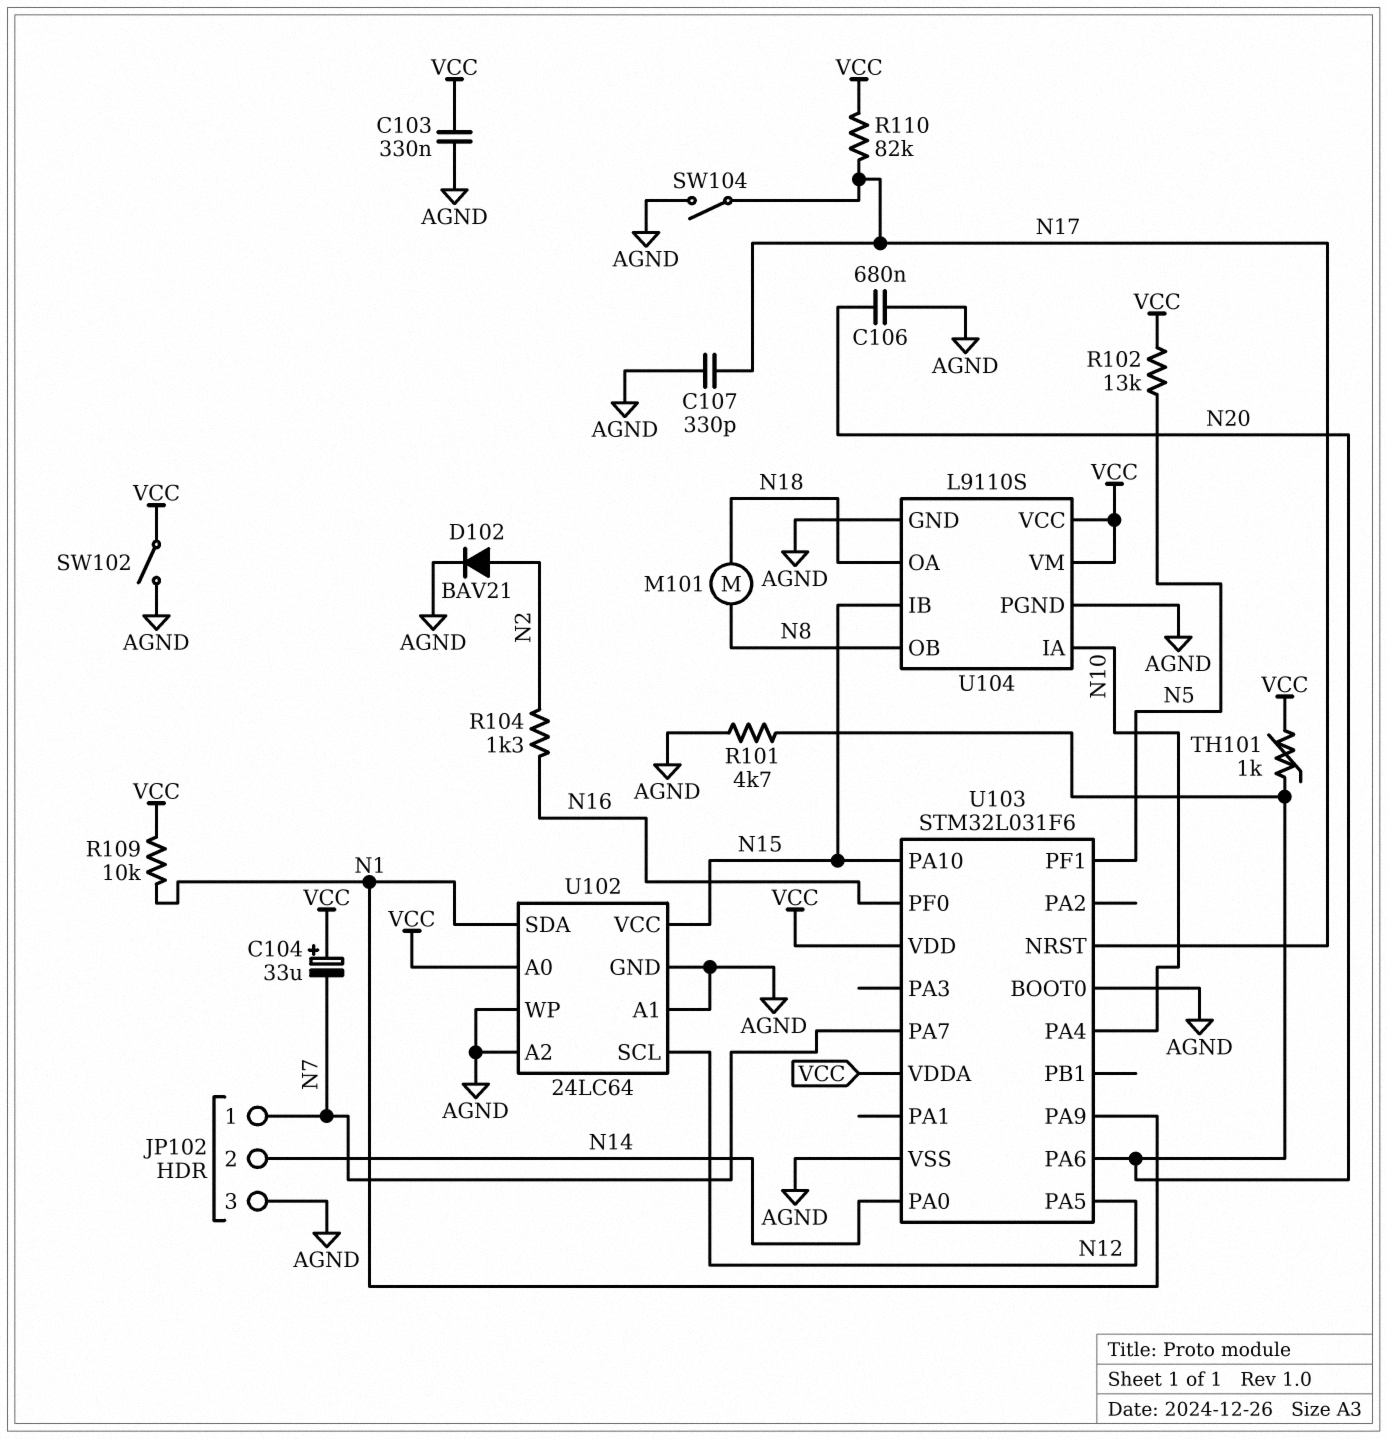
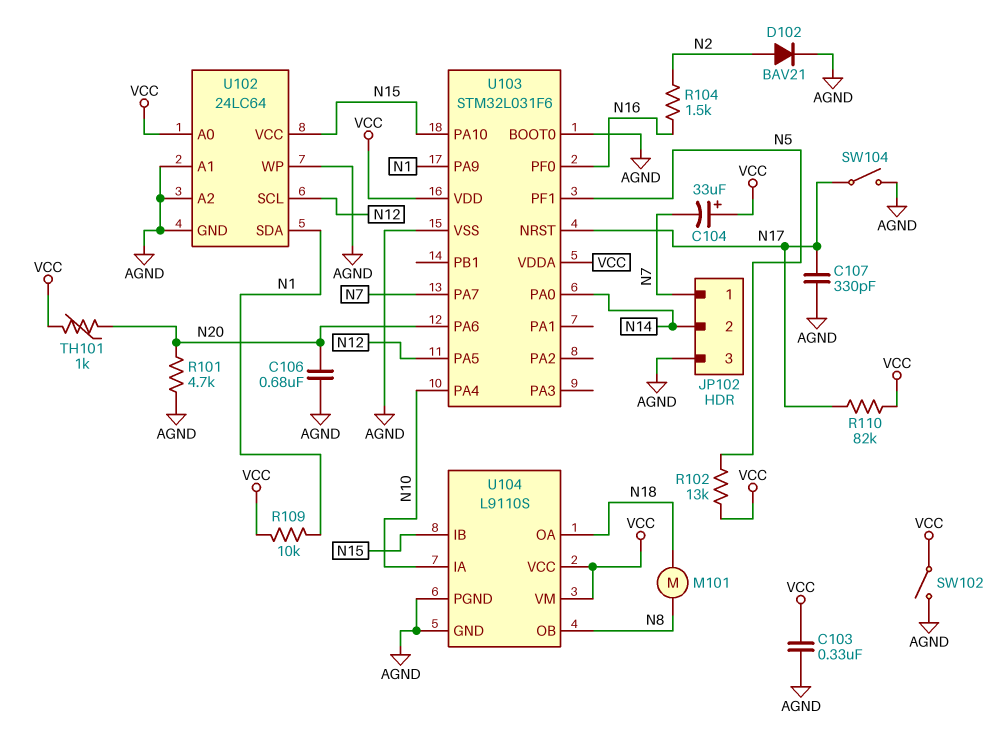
R104: 1.3k (N2, N16) -> 1.5k (N2, N16)

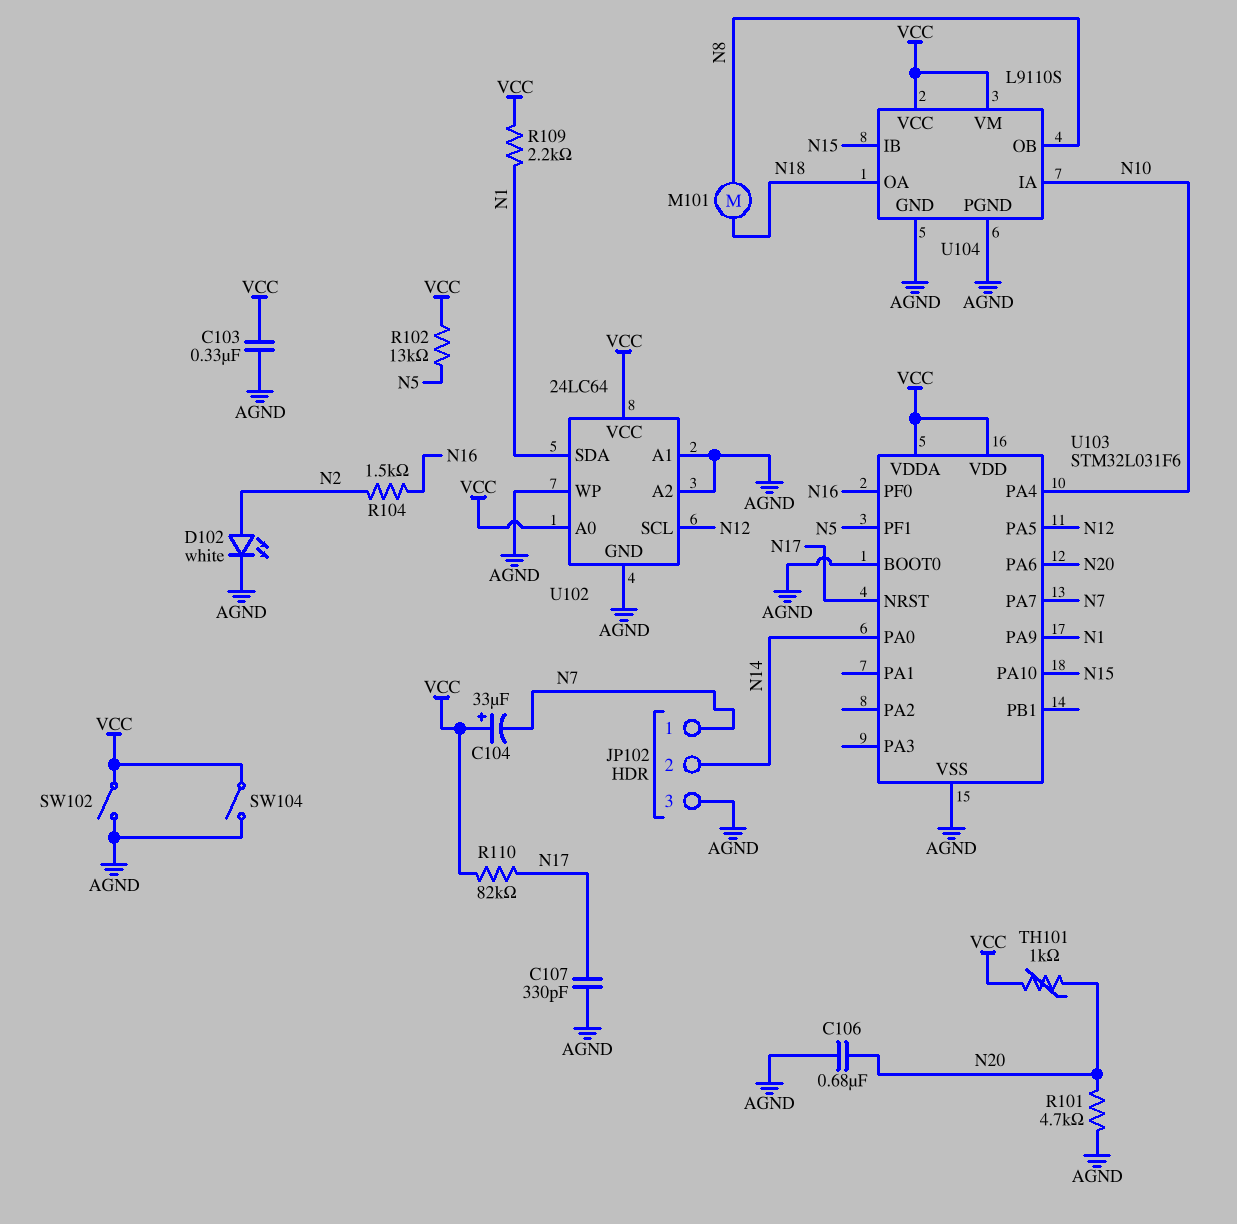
D102: diode BAV21 (A N2, K AGND) -> LED white (A N2, K AGND)
R109: 10k (N1, VCC) -> 2.2k (N1, VCC)
SW104: switch (AGND, N17) -> switch (AGND, VCC)
U102 pin VCC: N15 -> VCC

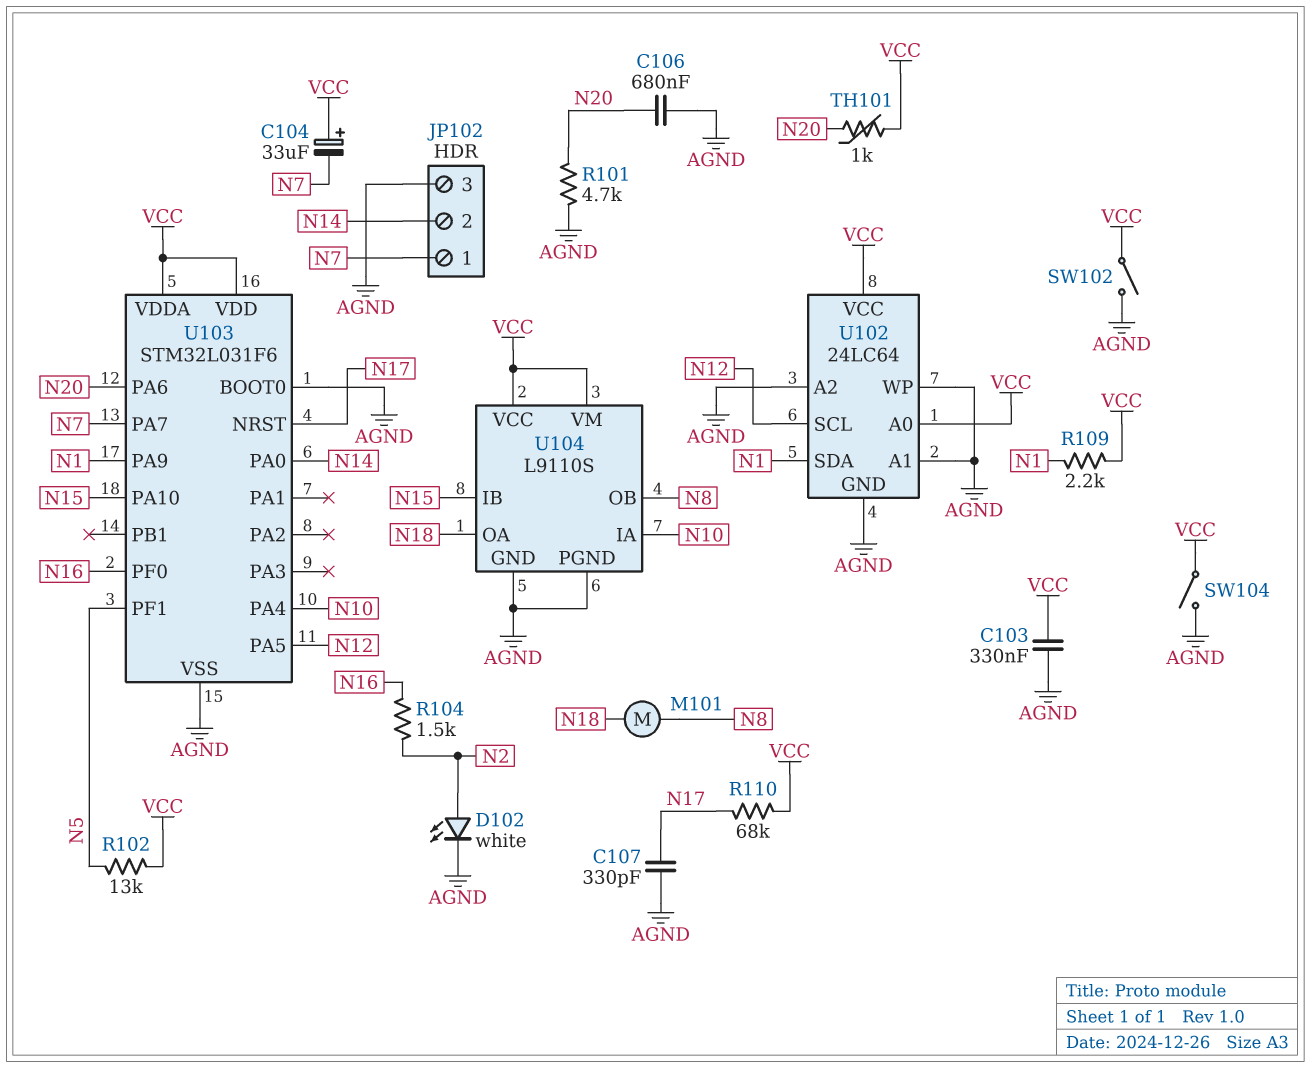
R110: 82k (N17, VCC) -> 68k (N17, VCC)

